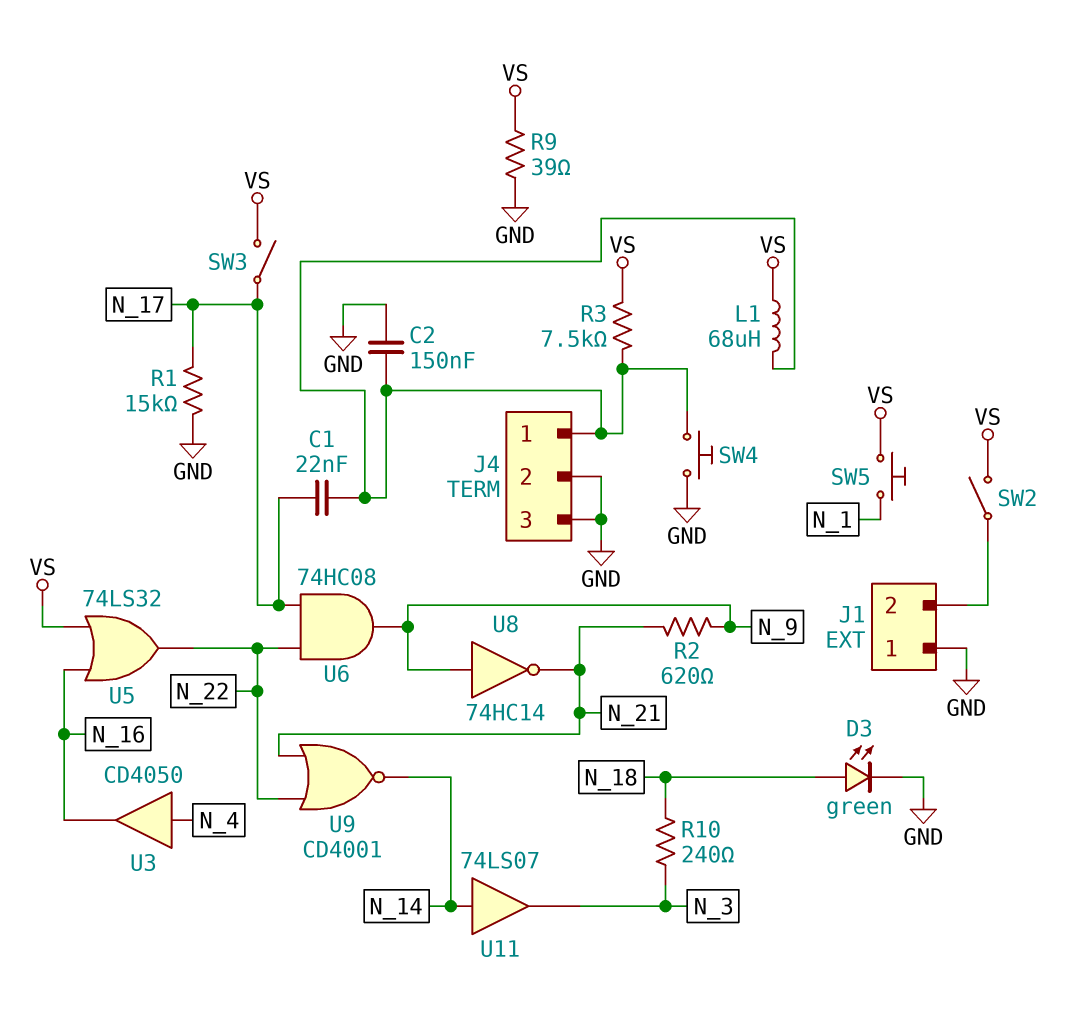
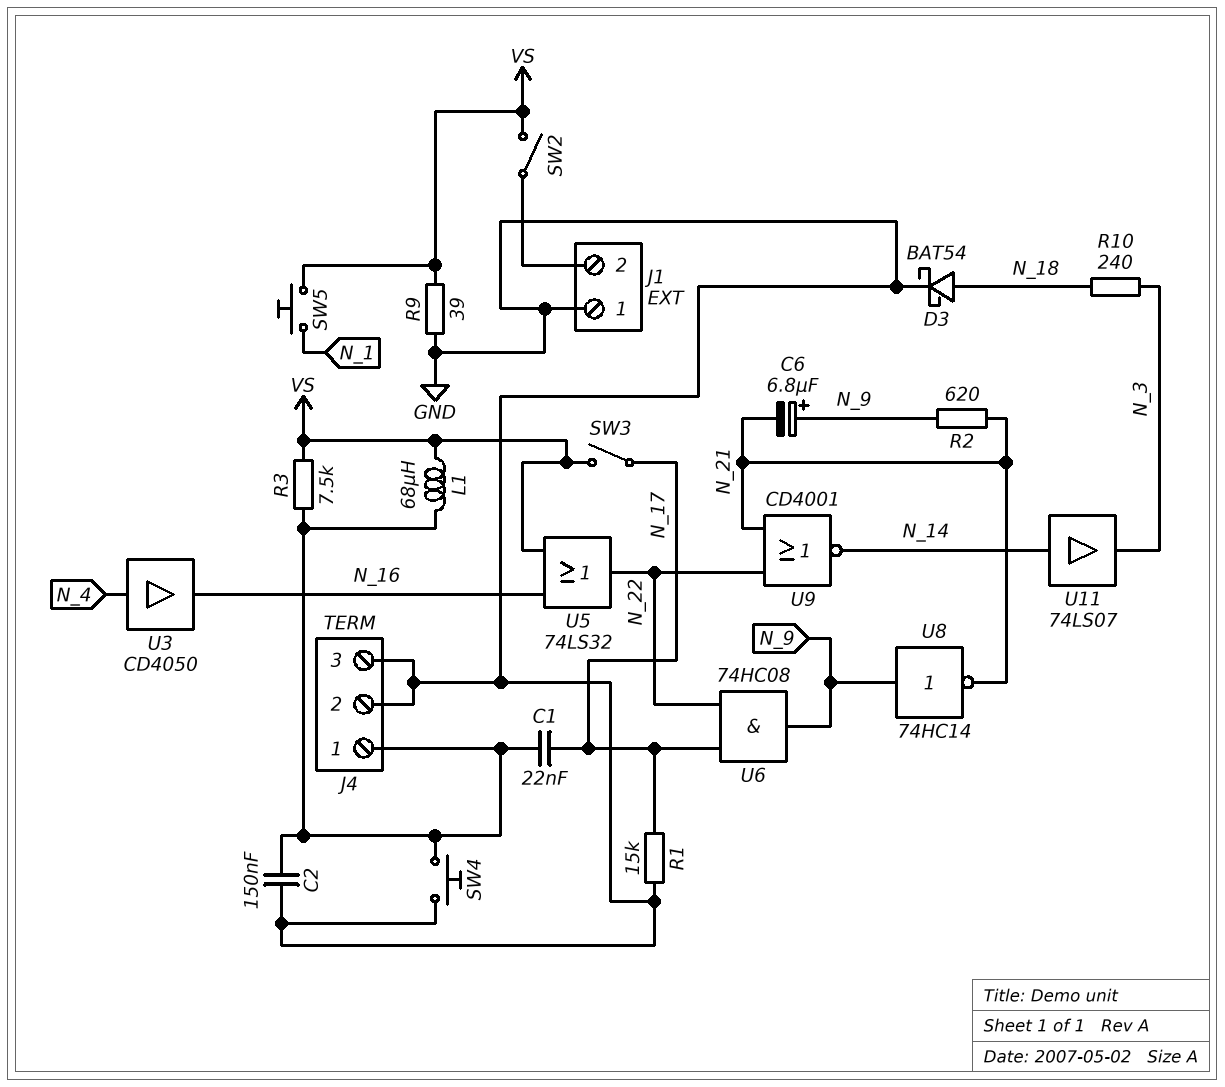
C6: none -> 6.8uF (plus N_9, minus N_21)
D3: LED green (A N_18, K GND) -> schottky BAT54 (A N_18, K GND)

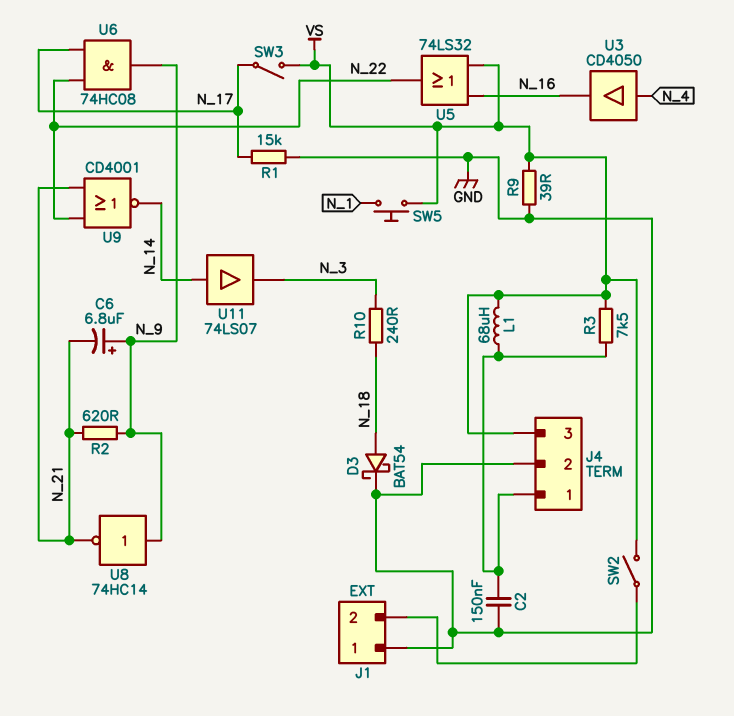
C1: 22nF (J4/1, N_17) -> none
J4 pin 3: GND -> VS
SW4: button (GND, J4/1) -> none

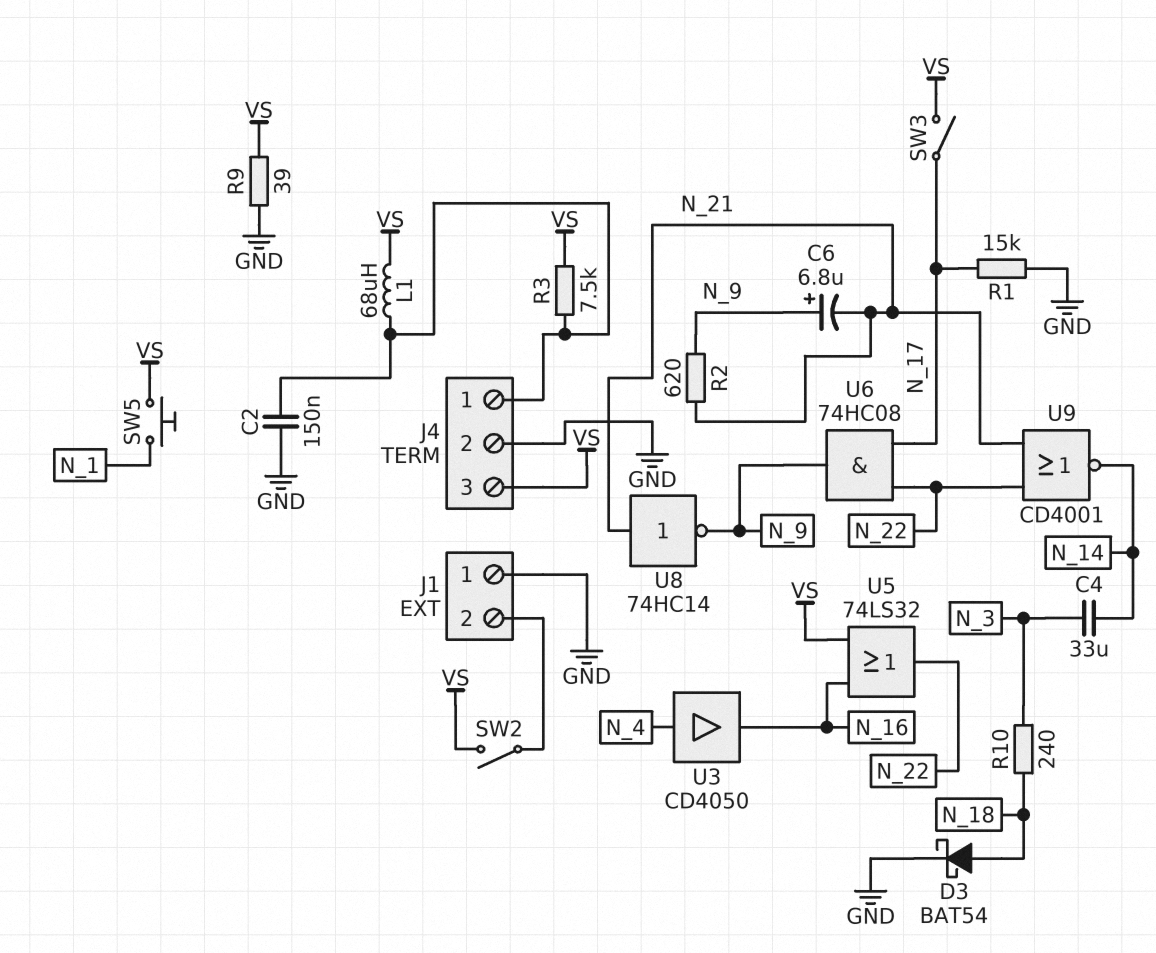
C4: none -> 33uF (N_3, N_14)
U8: NOT 74HC14 (in N_9, out N_21) -> NOT 74HC14 (in N_21, out N_9)
U11: buffer 74LS07 (in N_14, out N_3) -> none

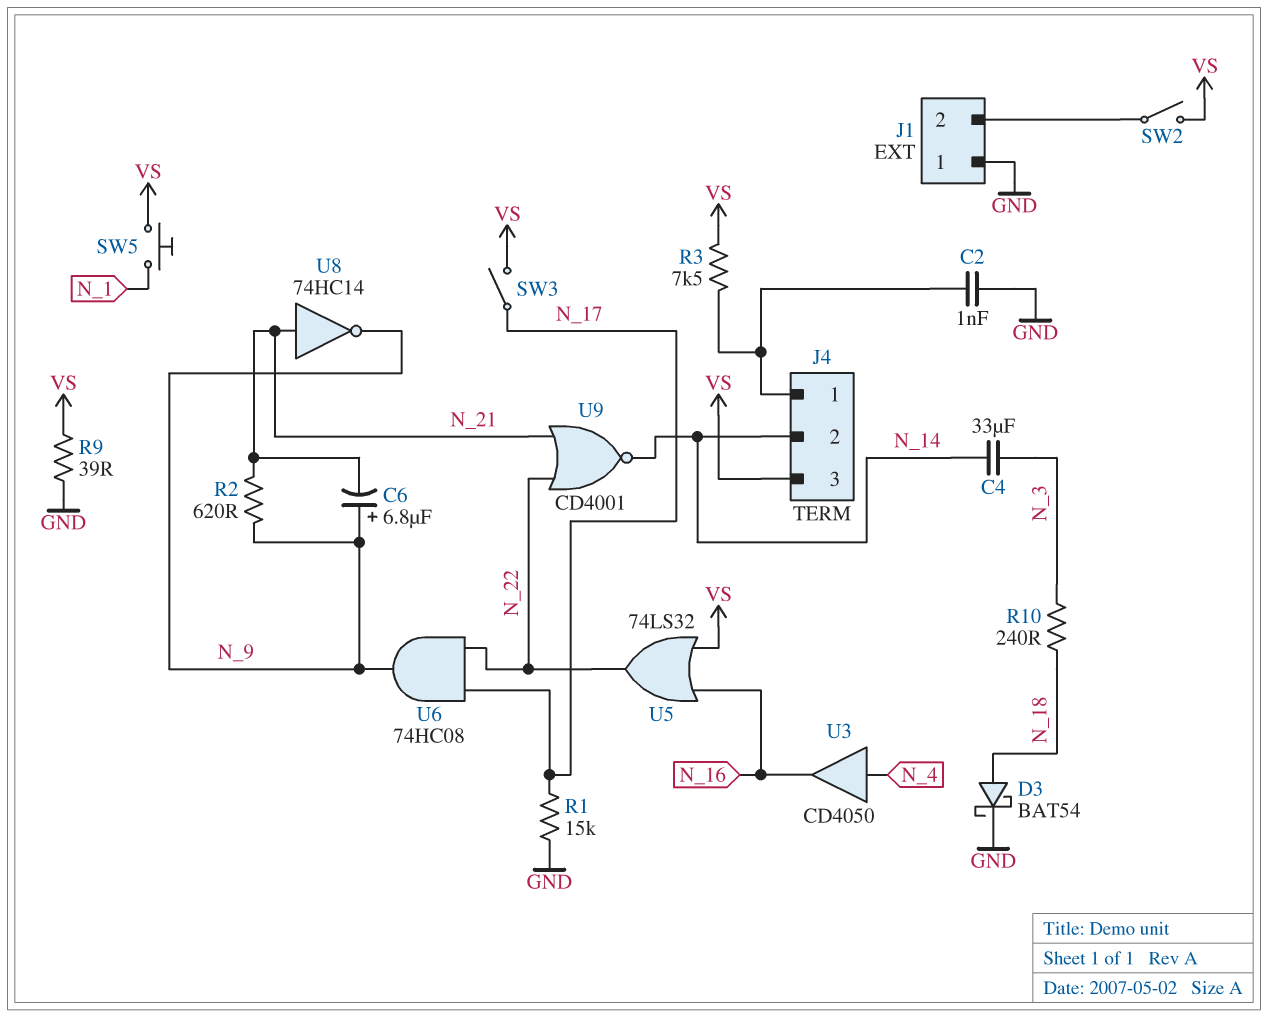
C2: 150nF (GND, J4/1) -> 1nF (GND, J4/1)
J4 pin 2: GND -> N_14
L1: 68uH (J4/1, VS) -> none

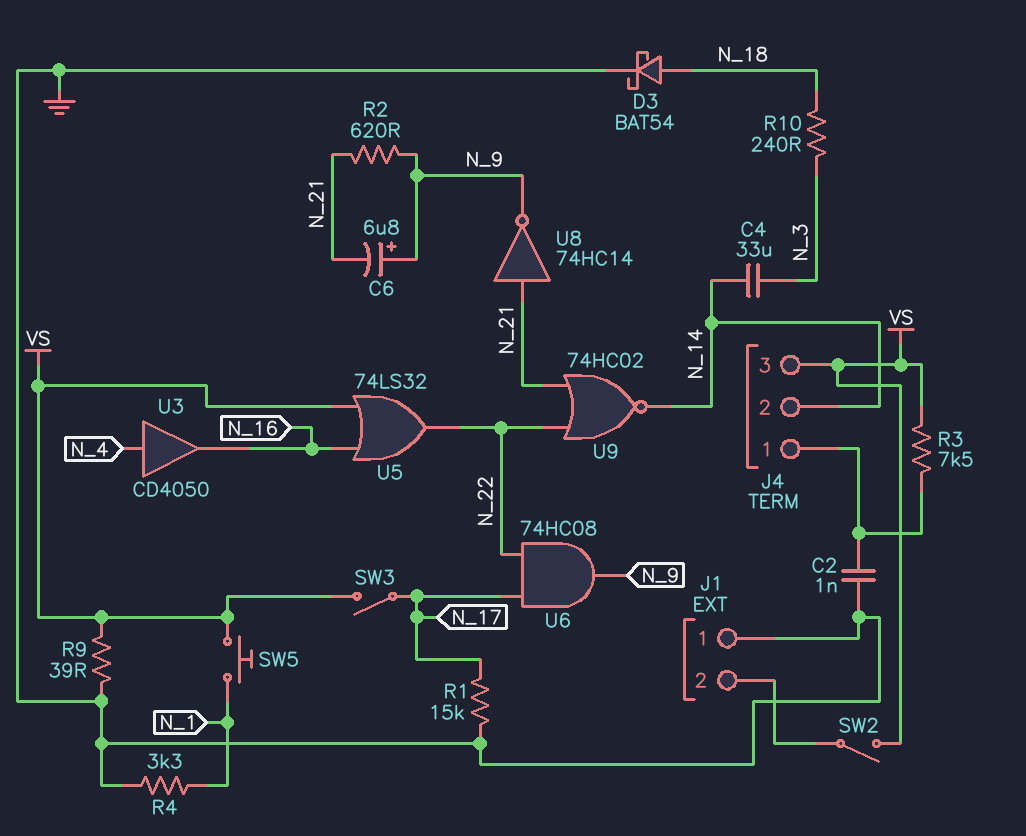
R4: none -> 3.3k (GND, N_1)
U9: NOR CD4001 (in N_21, in N_22, out N_14) -> NOR 74HC02 (in N_21, in N_22, out N_14)

